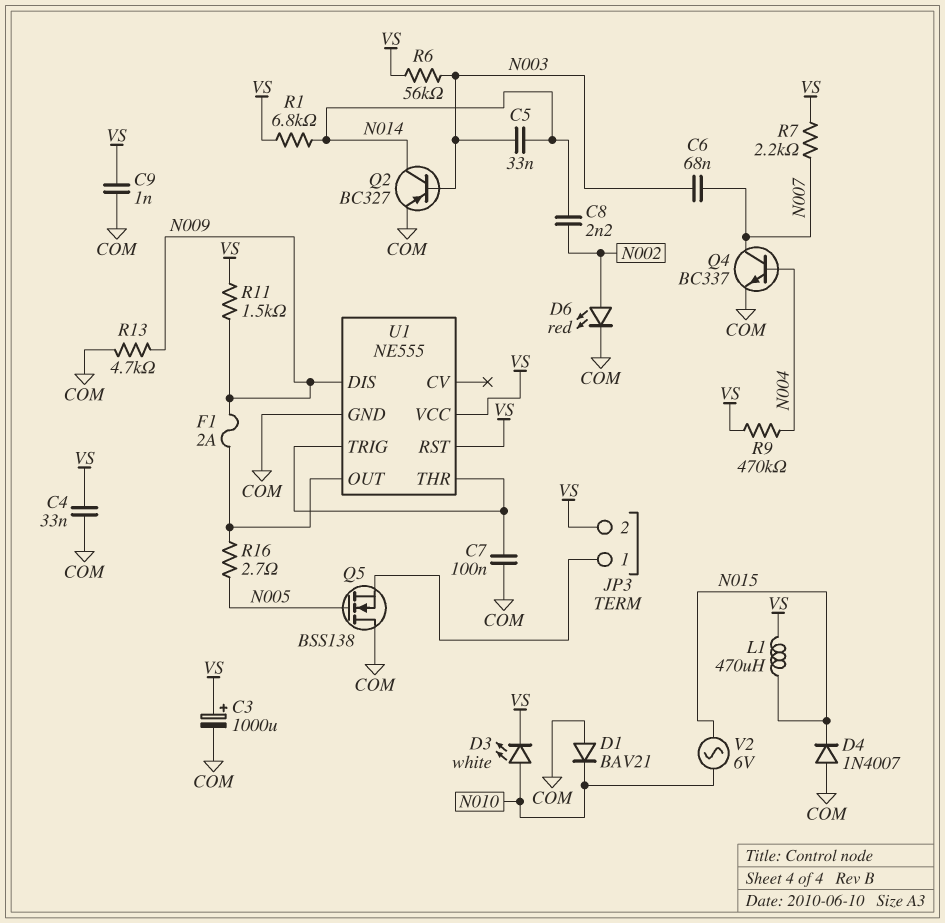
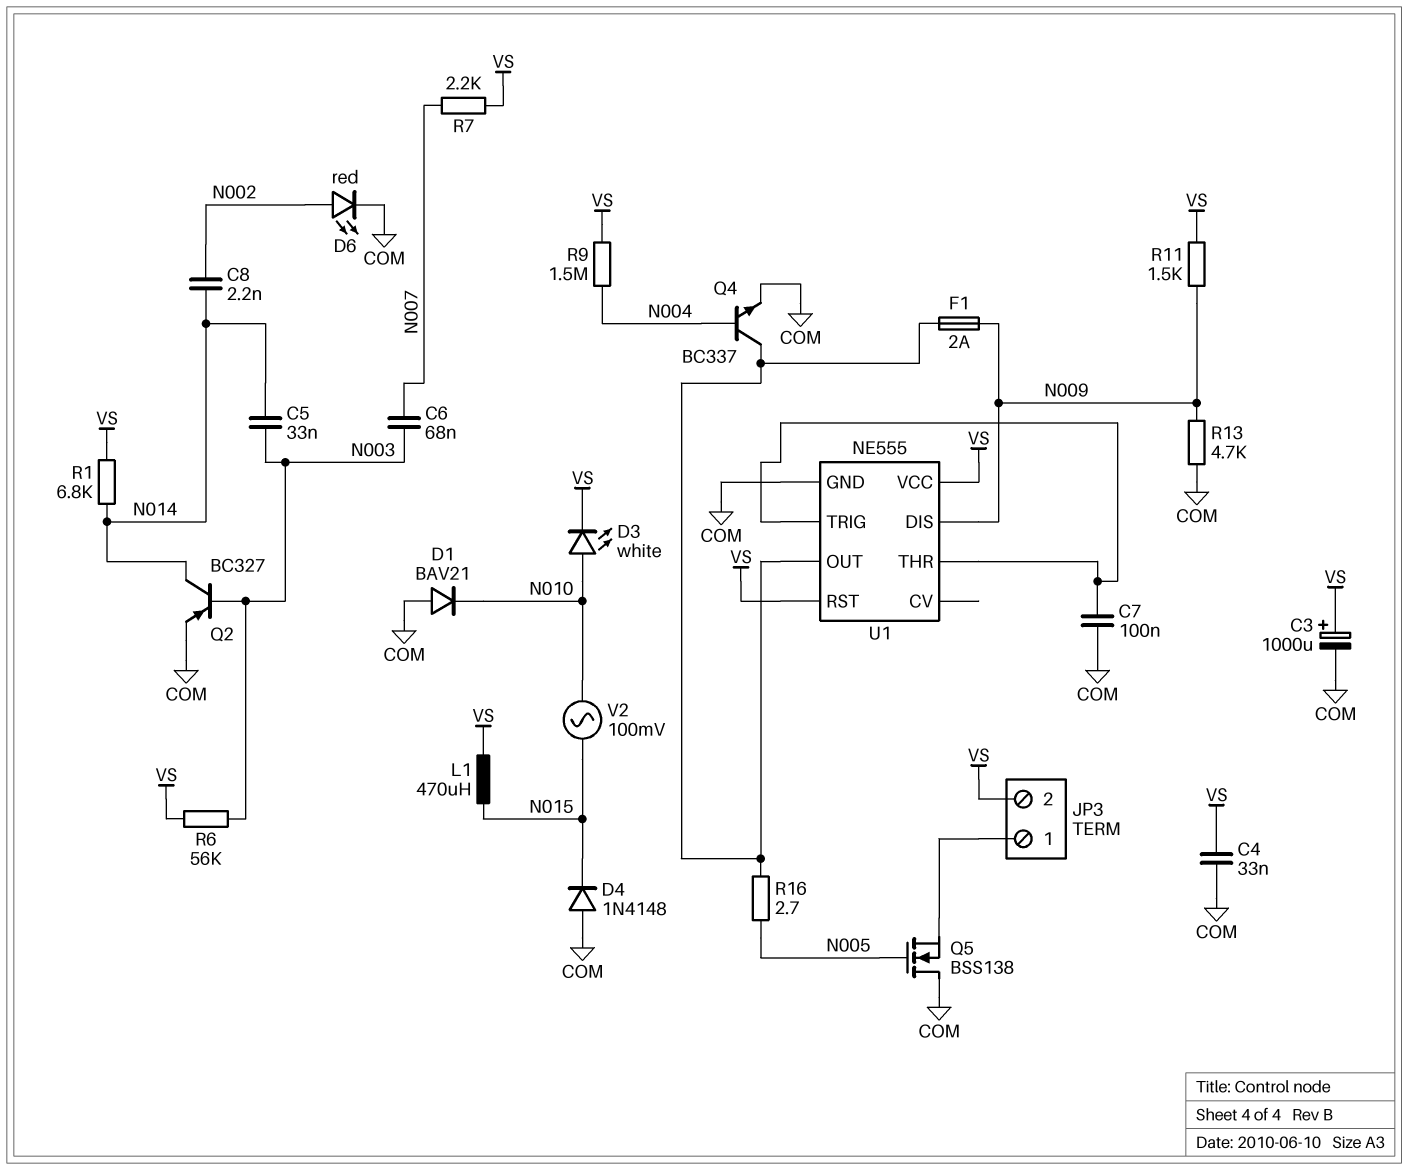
C9: 1nF (COM, VS) -> none
D4: diode 1N4007 (A COM, K N015) -> diode 1N4148 (A COM, K N015)
Q4: NPN BC337 (B N004, C N007, E COM) -> NPN BC337 (B N004, C U1/OUT, E COM)
R9: 470k (N004, VS) -> 1.5M (N004, VS)
V2: AC 6V (N010, N015) -> AC 100mV (N010, N015)

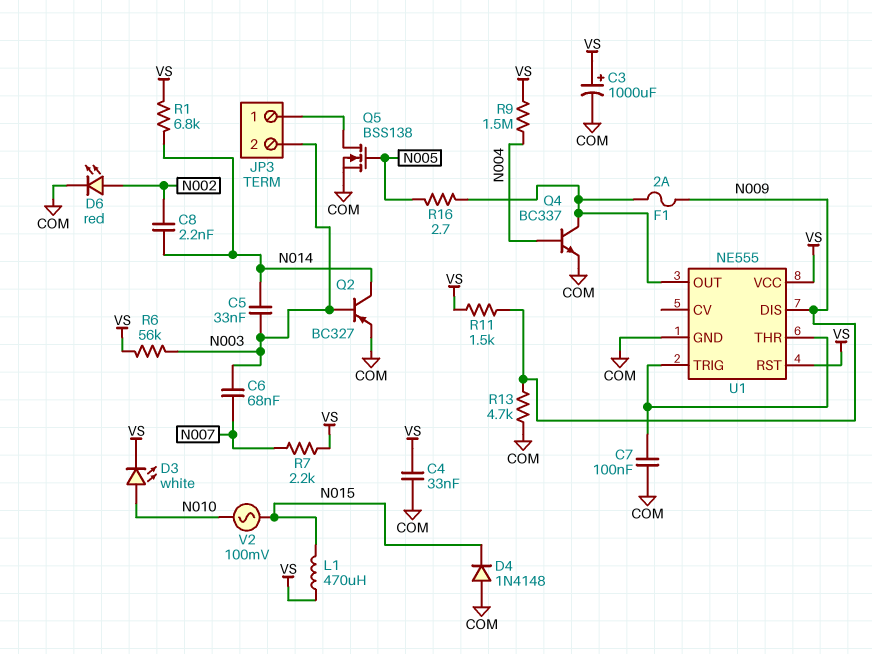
D1: diode BAV21 (A COM, K N010) -> none
JP3 pin 2: VS -> N003
Q5: NMOS BSS138 (G N005, D COM, S JP3/1) -> NMOS BSS138 (G N005, D JP3/1, S COM)

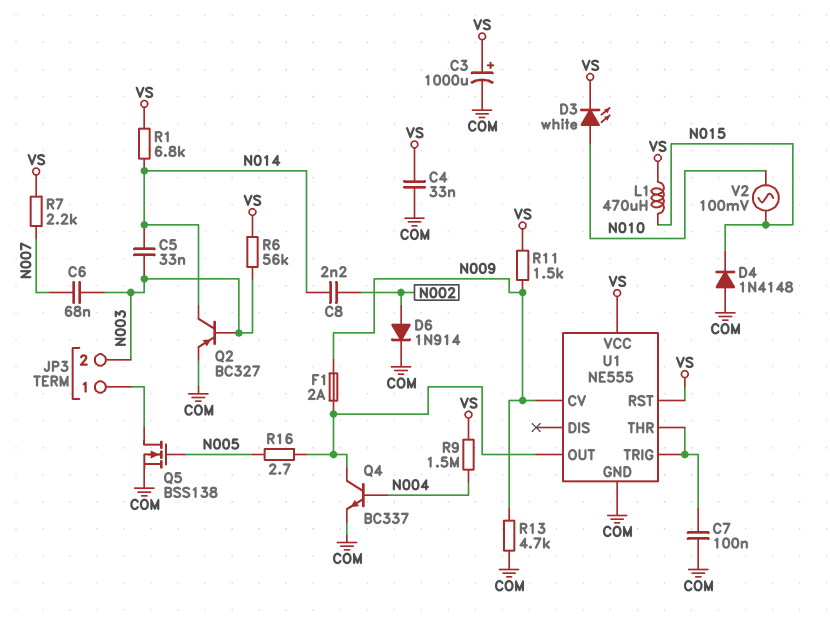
D6: LED red (A N002, K COM) -> diode 1N914 (A N002, K COM)
U1 pin CV: none -> N009
U1 pin DIS: N009 -> none

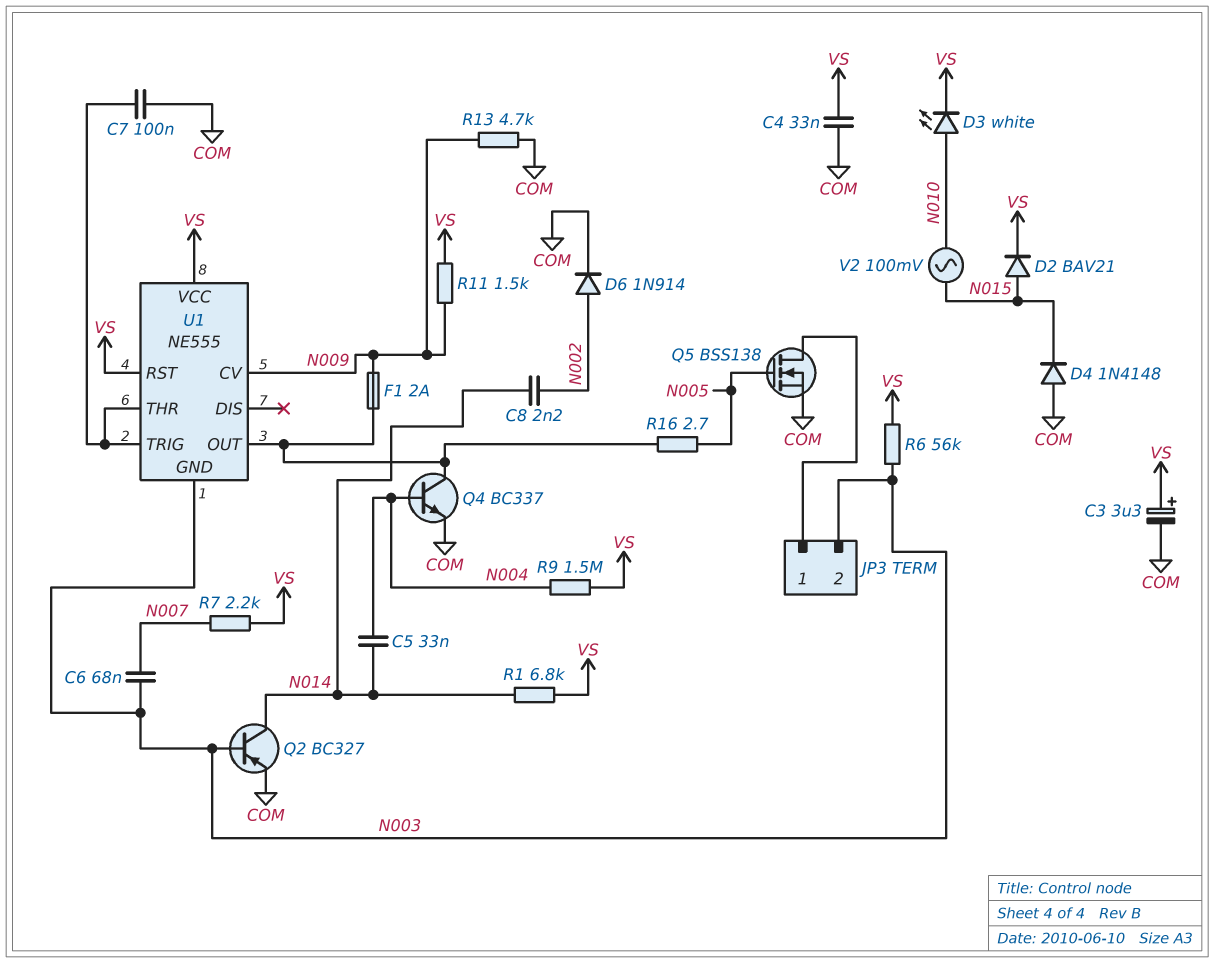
C3: 1000uF (plus VS, minus COM) -> 3.3uF (plus VS, minus COM)
C5: 33nF (N003, N014) -> 33nF (N004, N014)
D2: none -> diode BAV21 (A N015, K VS)
L1: 470uH (N015, VS) -> none
U1 pin GND: COM -> N003

